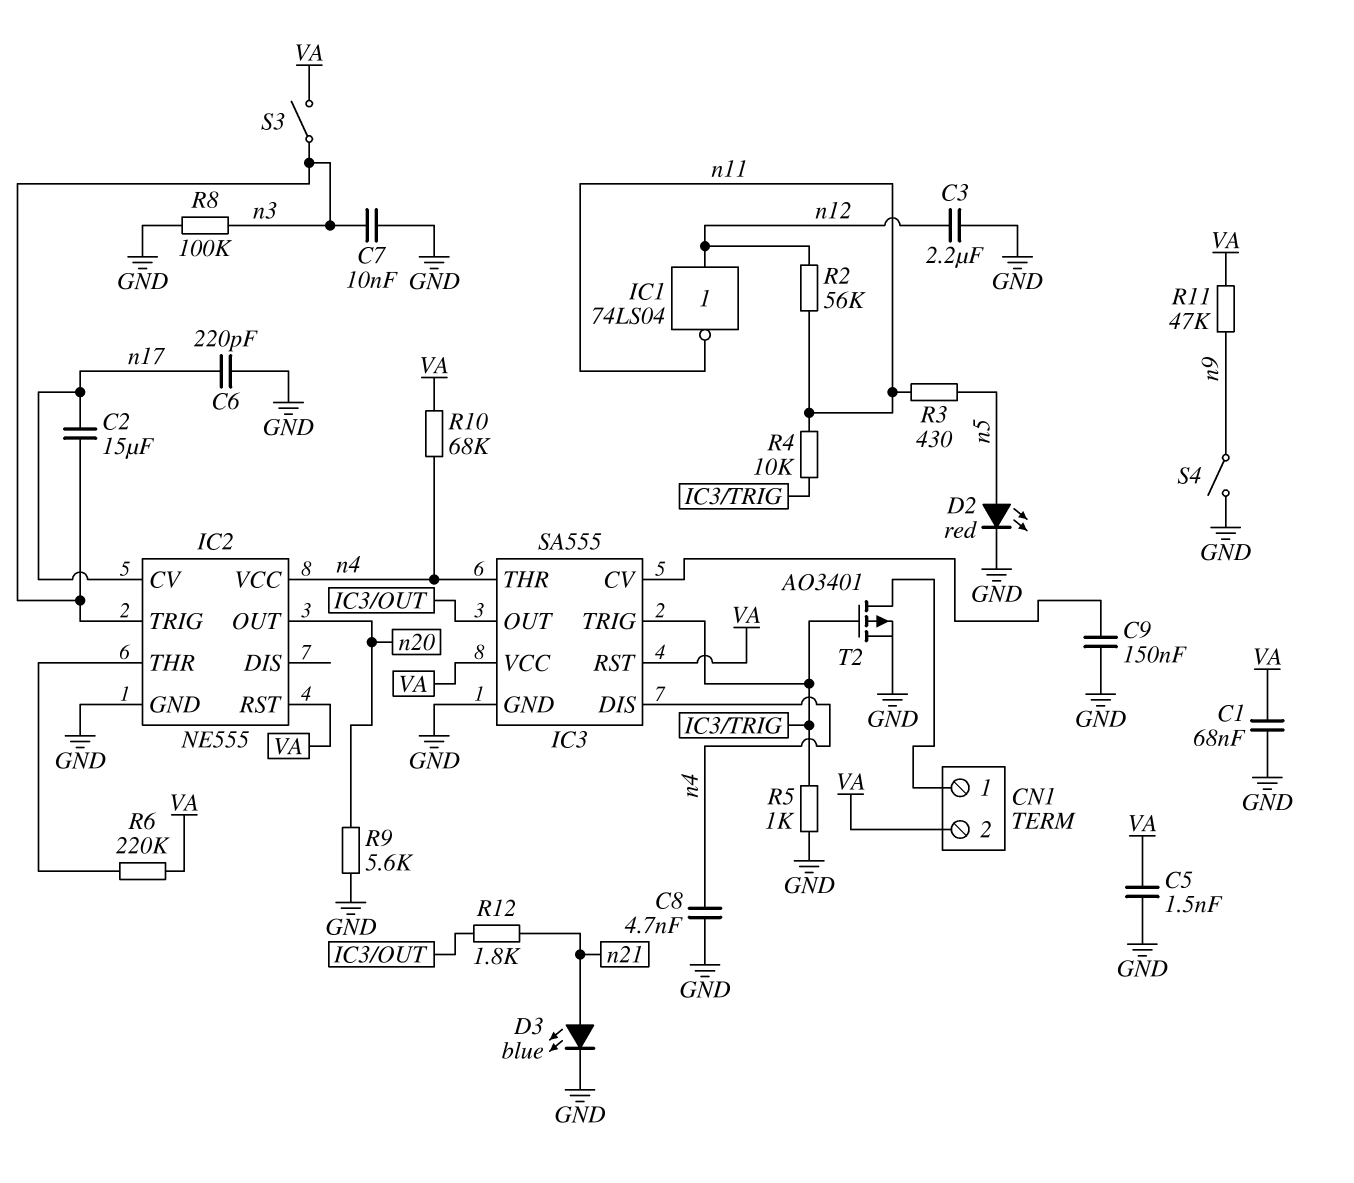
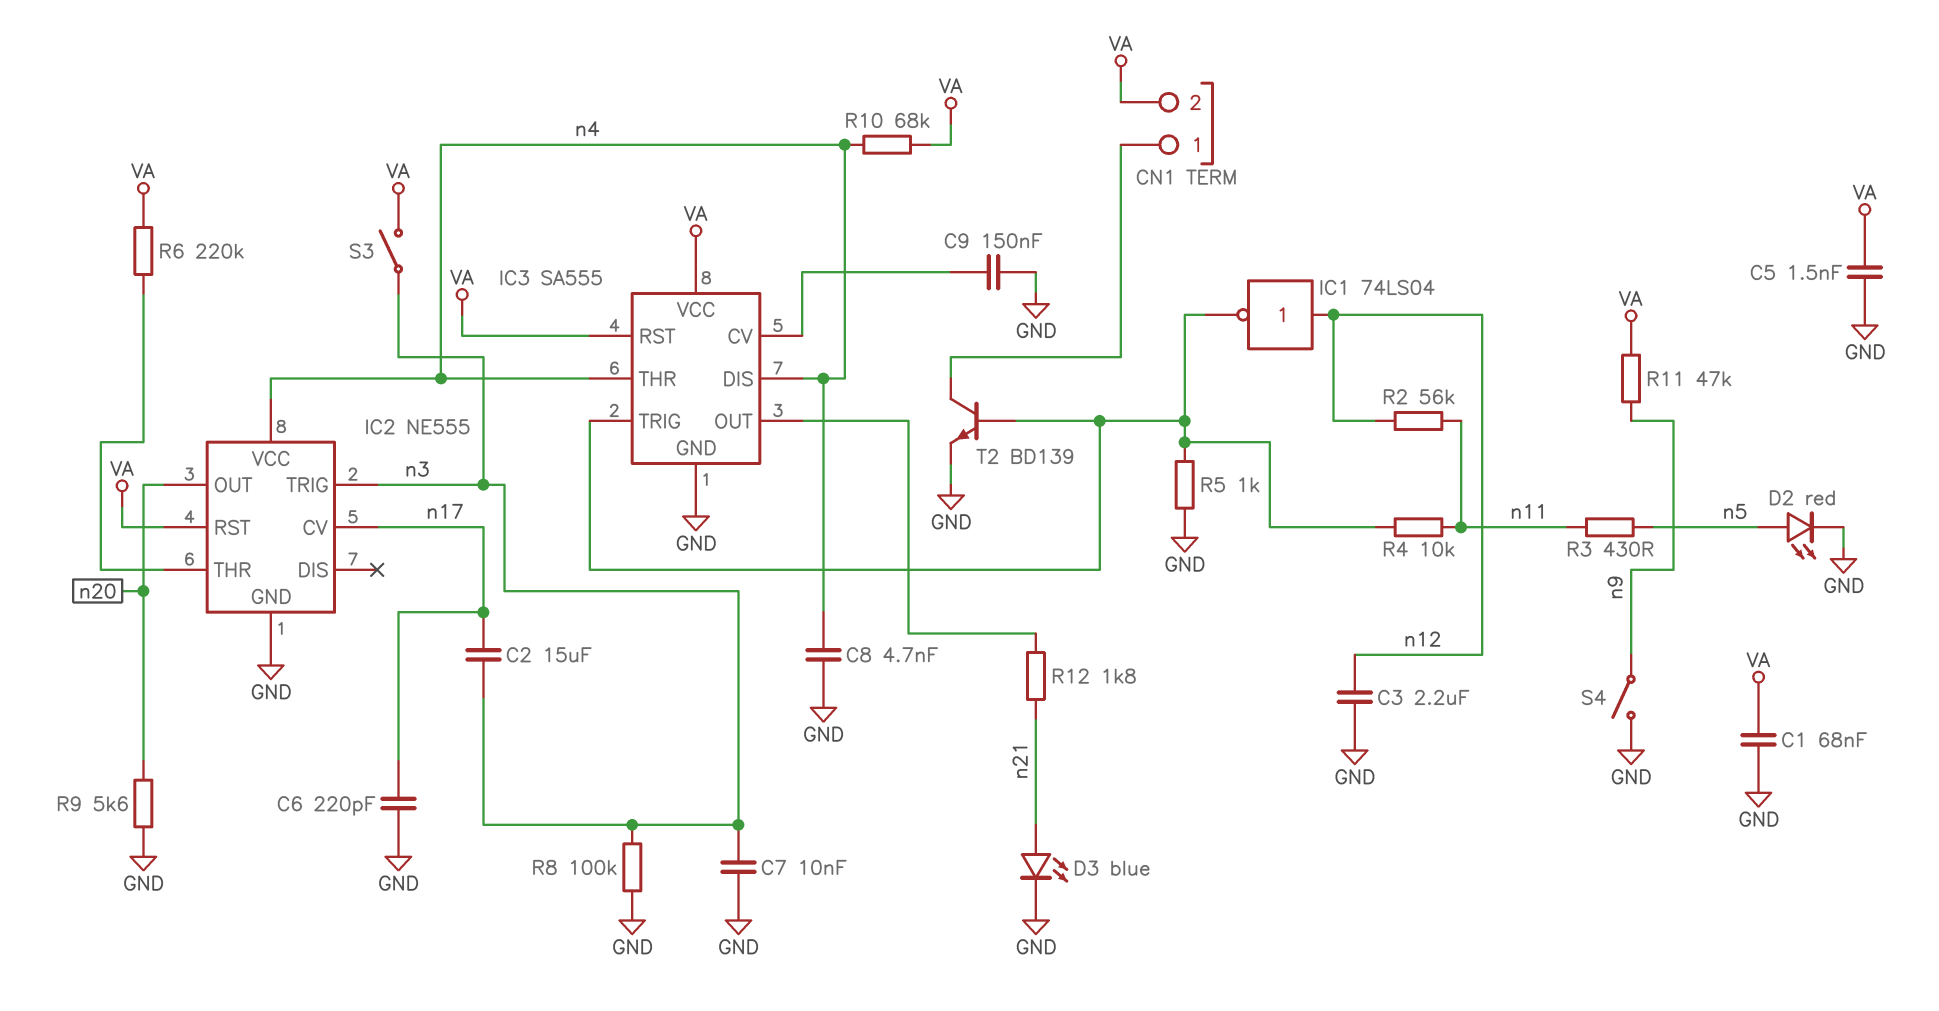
IC1: NOT 74LS04 (in n12, out n11) -> NOT 74LS04 (in n12, out IC3/TRIG)
T2: PMOS AO3401 (G IC3/TRIG, D CN1/1, S GND) -> NPN BD139 (B IC3/TRIG, C CN1/1, E GND)

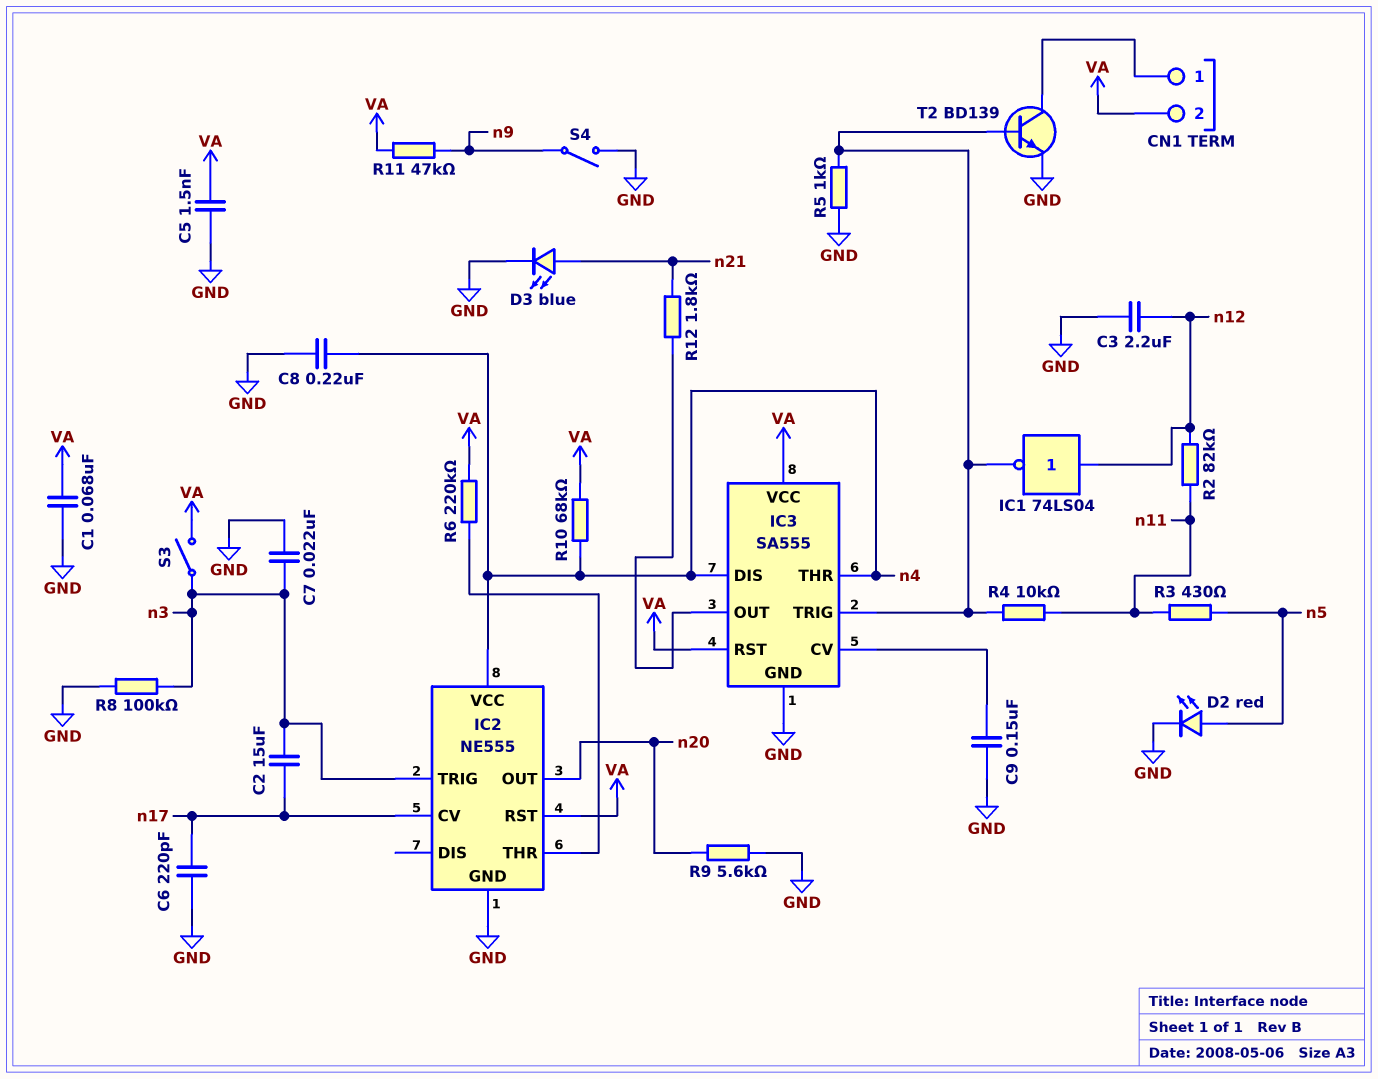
C7: 10nF (GND, n3) -> 22nF (GND, n3)
C8: 4.7nF (GND, n4) -> 220nF (GND, n4)
R2: 56k (n11, n12) -> 82k (n11, n12)

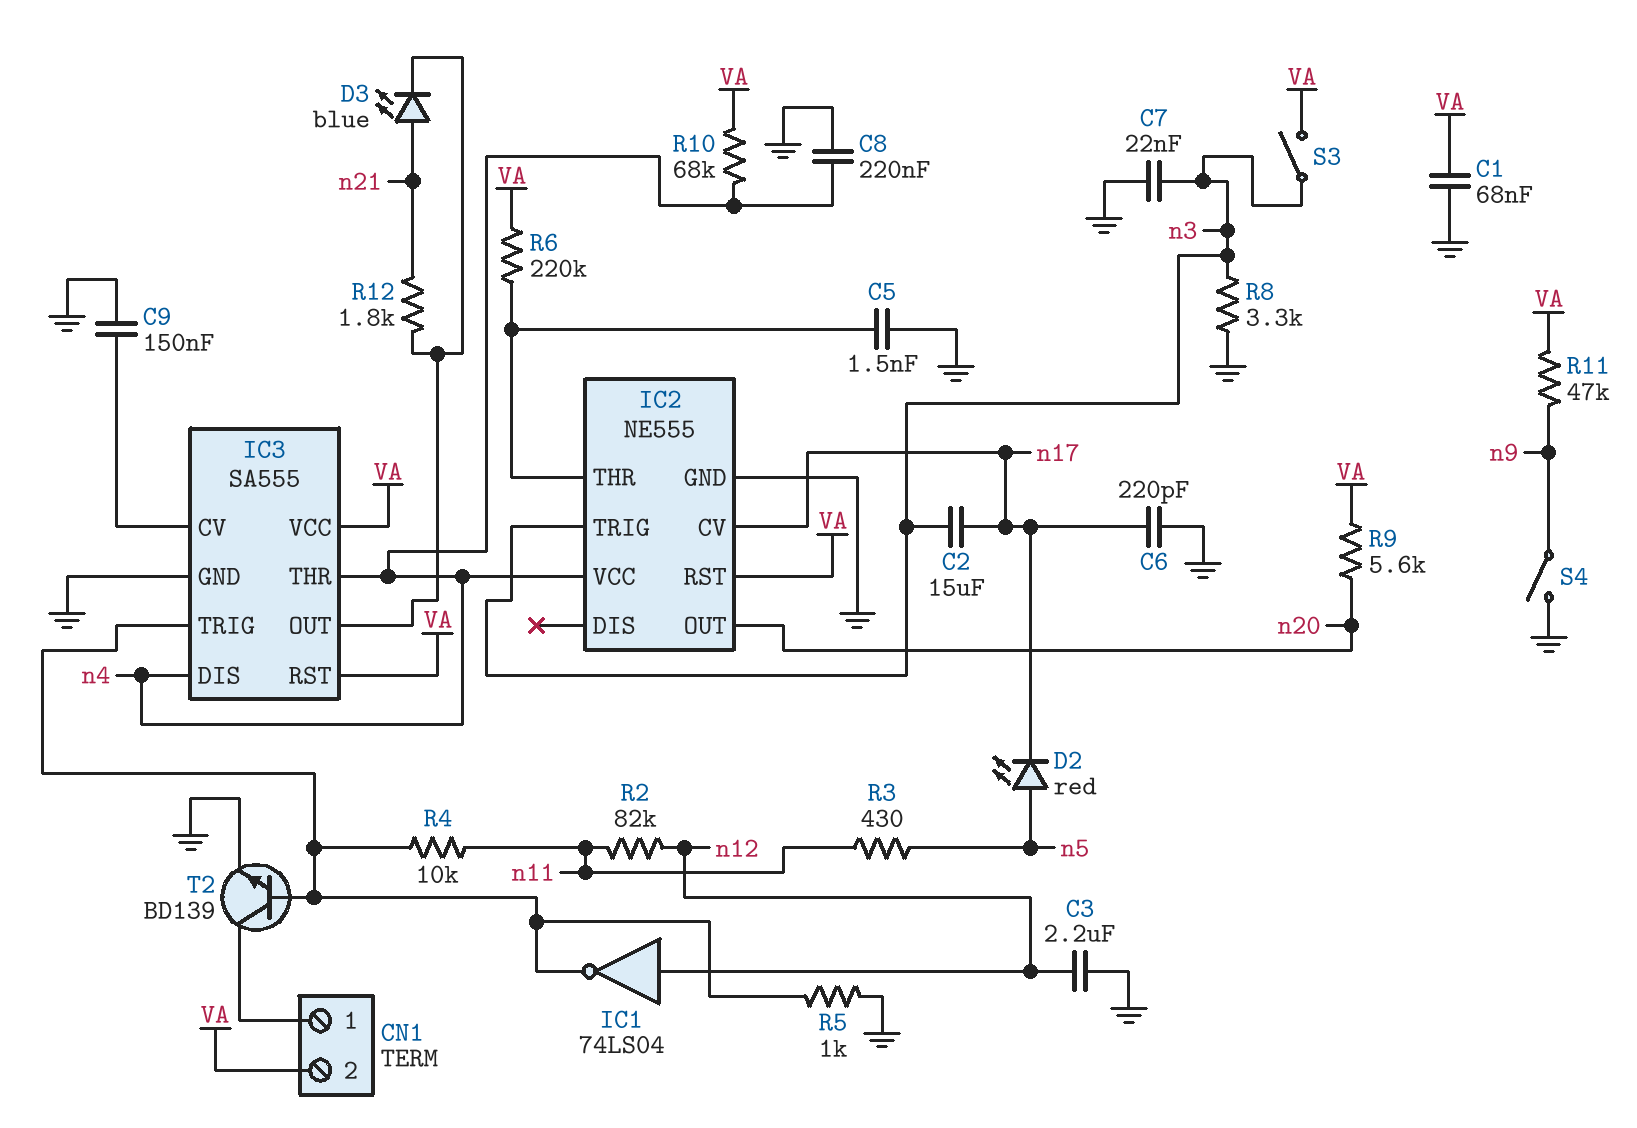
C5: 1.5nF (GND, VA) -> 1.5nF (GND, IC2/THR)
D2: LED red (A n5, K GND) -> LED red (A n5, K n17)
D3: LED blue (A n21, K GND) -> LED blue (A n21, K IC3/OUT)
R8: 100k (GND, n3) -> 3.3k (GND, n3)
R9: 5.6k (GND, n20) -> 5.6k (VA, n20)

